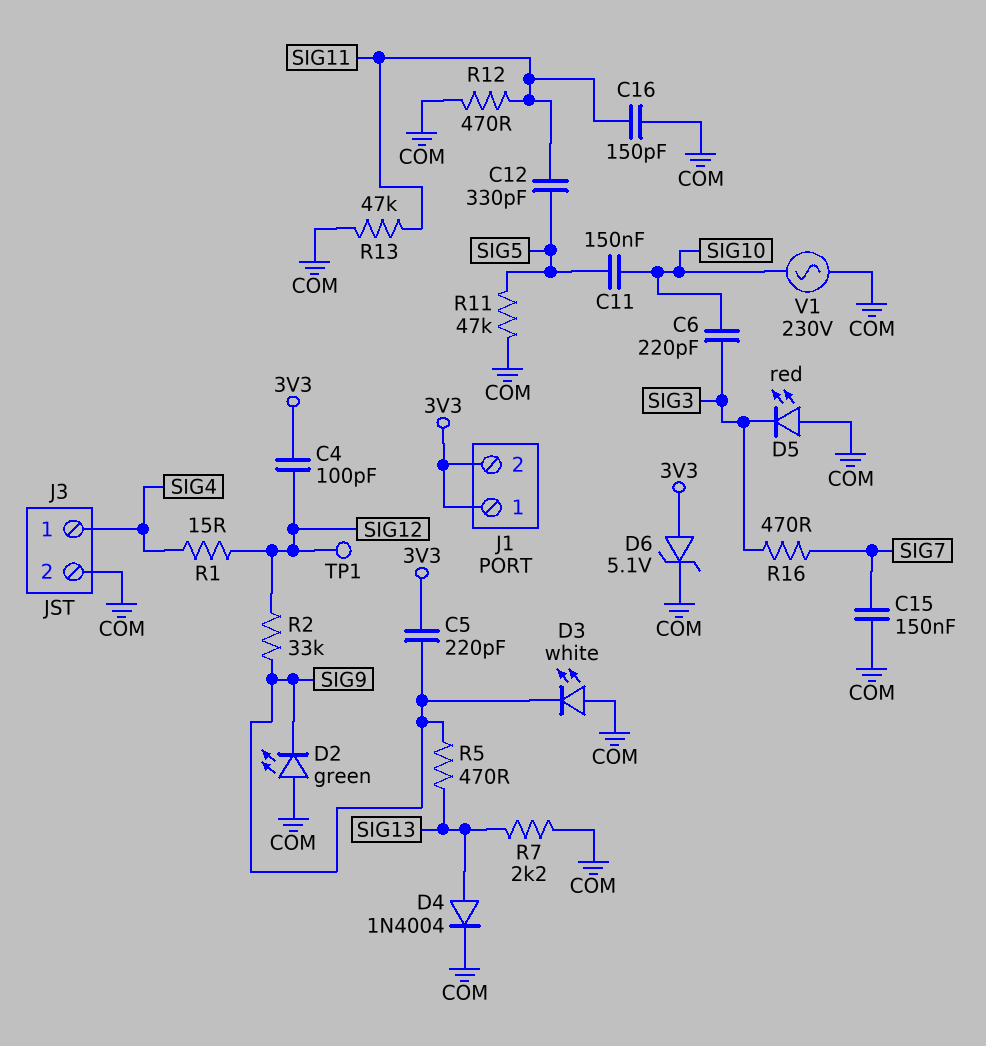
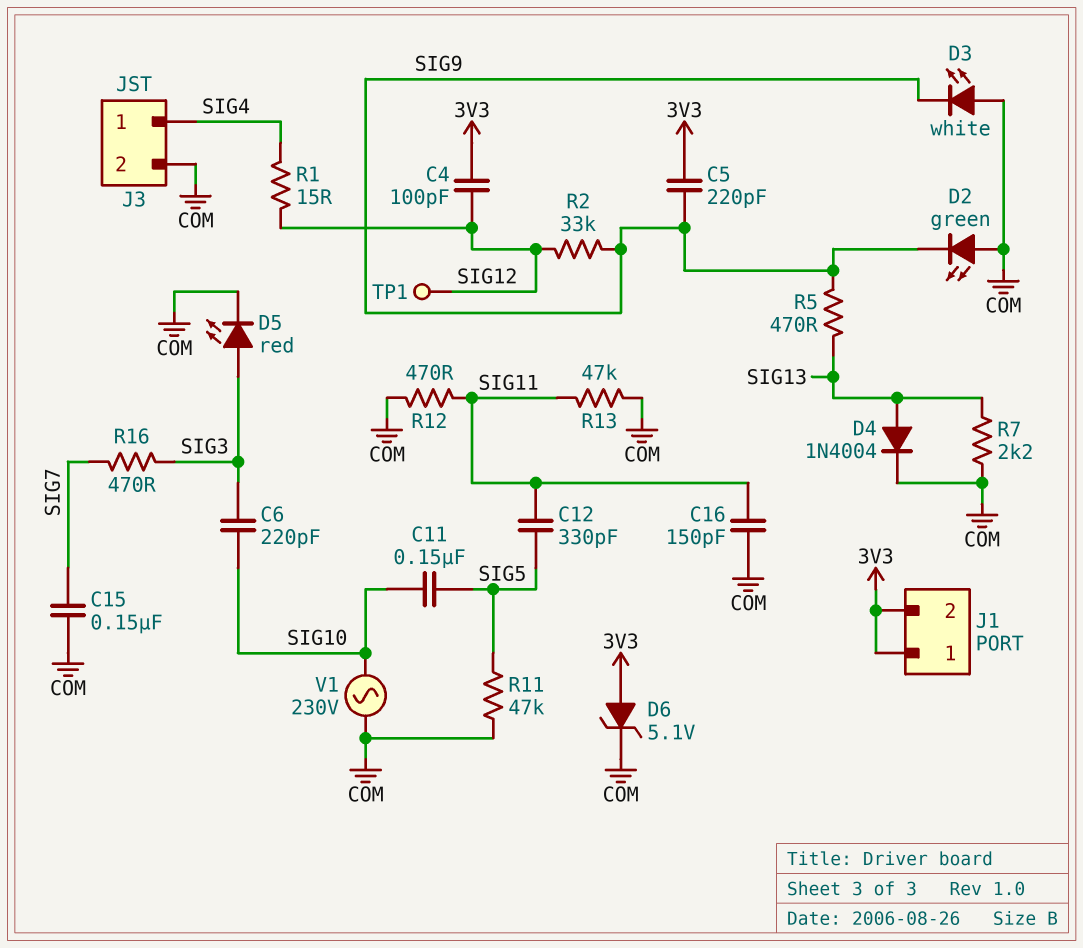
D5: LED red (A COM, K SIG3) -> LED red (A SIG3, K COM)

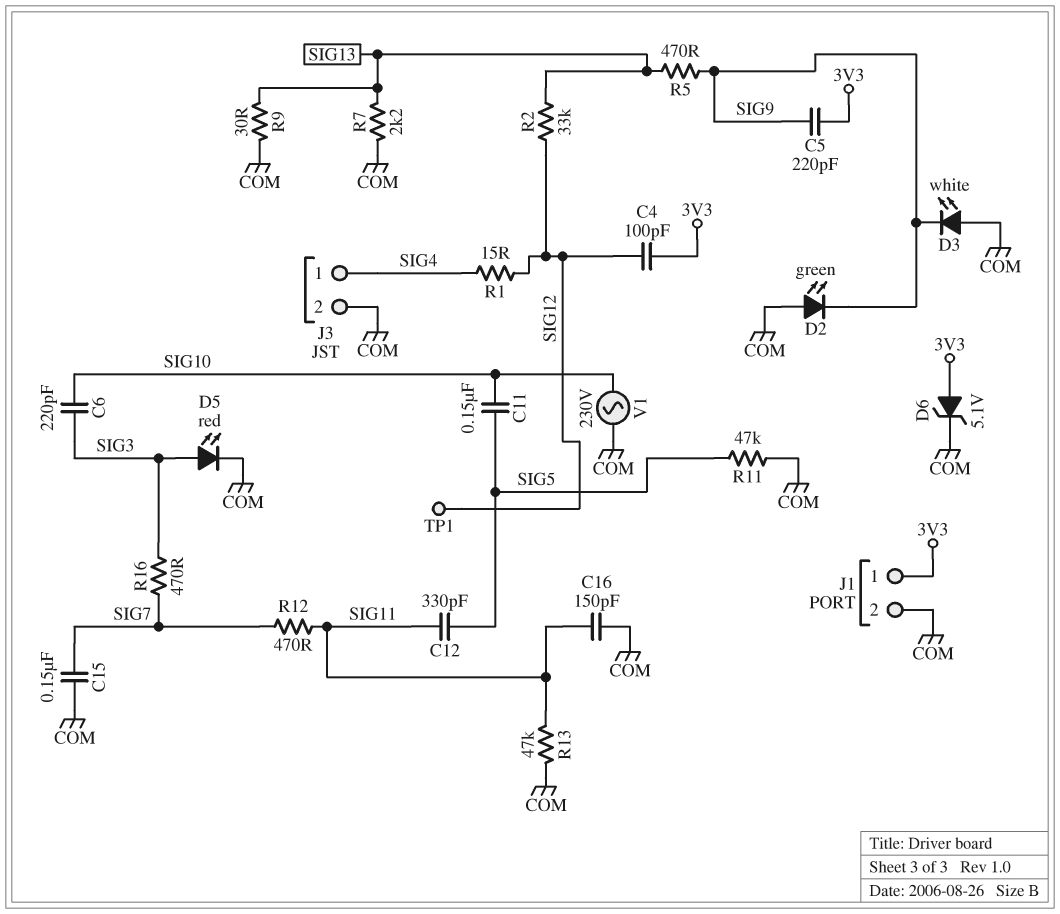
D4: diode 1N4004 (A SIG13, K COM) -> none
J1 pin 2: 3V3 -> COM
R2: 33k (SIG9, SIG12) -> 33k (SIG12, SIG13)
R9: none -> 30 (COM, SIG13)
R12: 470 (COM, SIG11) -> 470 (SIG7, SIG11)

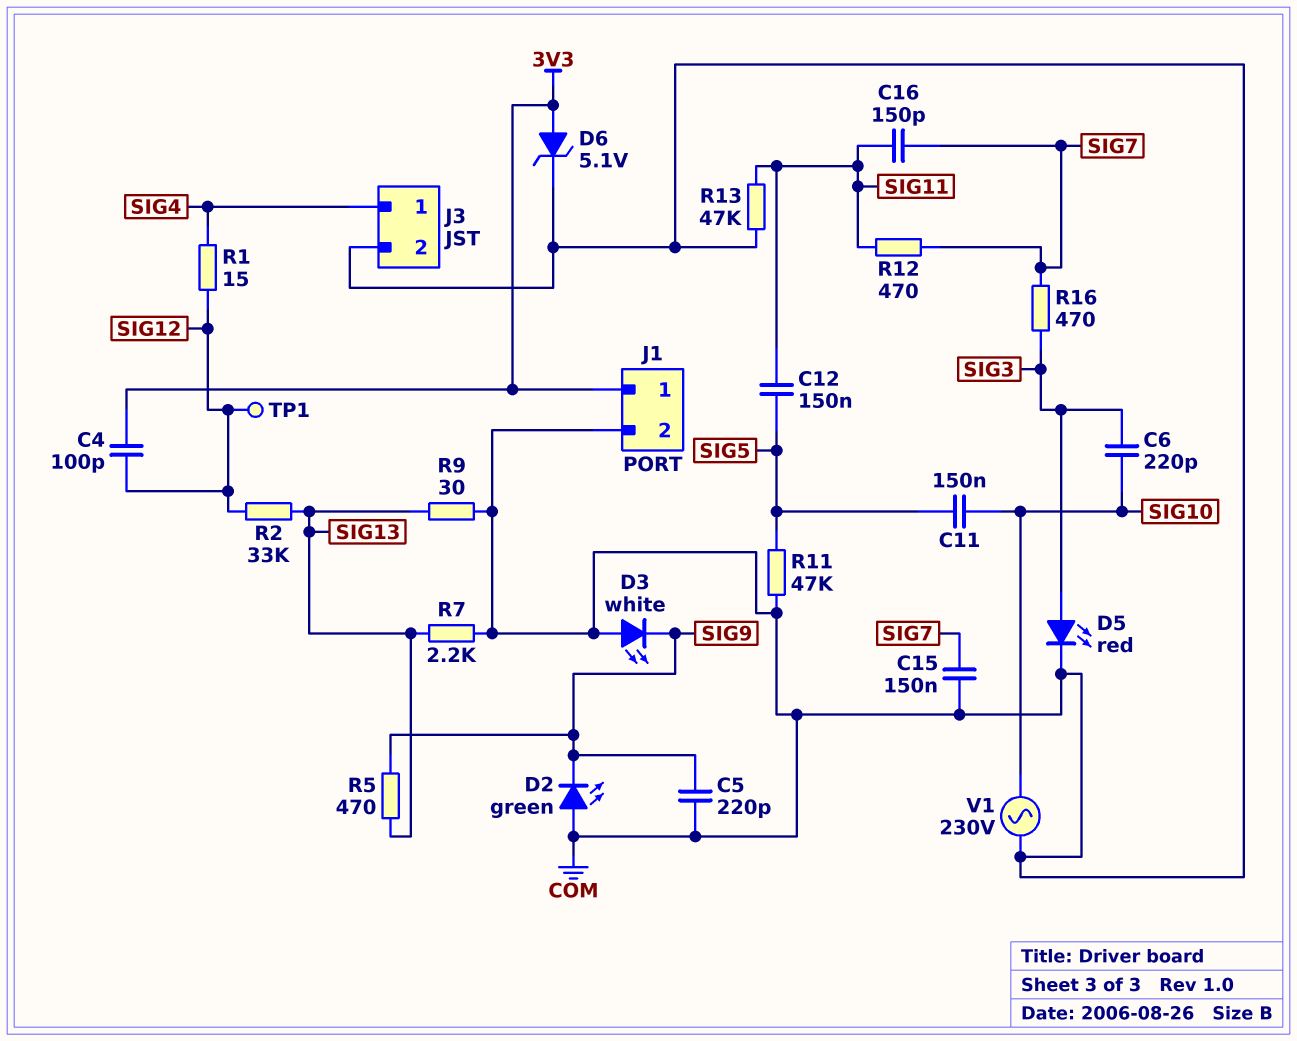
C5: 220pF (3V3, SIG9) -> 220pF (COM, SIG9)
C12: 330pF (SIG5, SIG11) -> 150nF (SIG5, SIG11)
C16: 150pF (COM, SIG11) -> 150pF (SIG7, SIG11)

